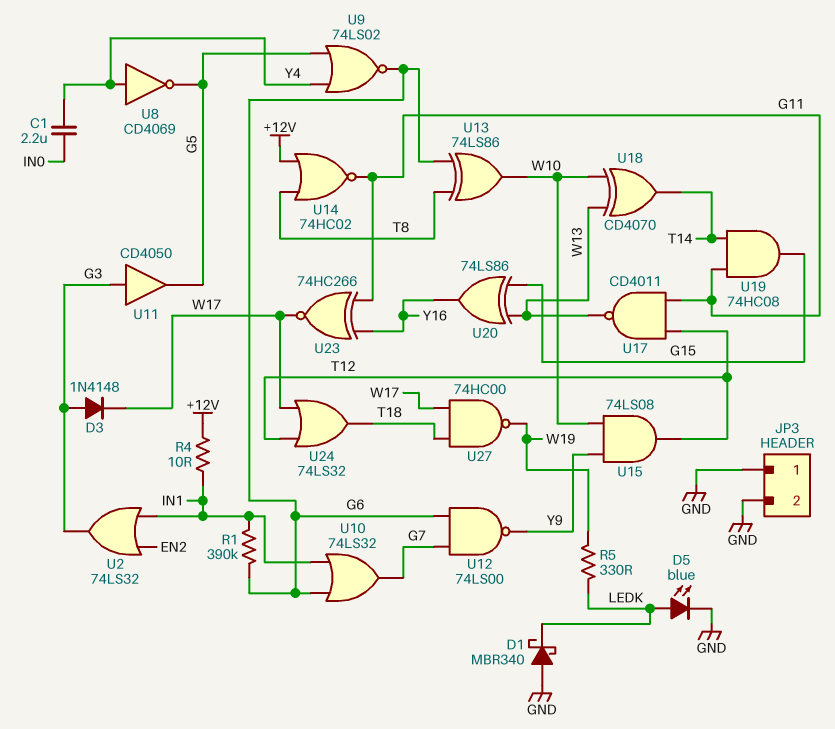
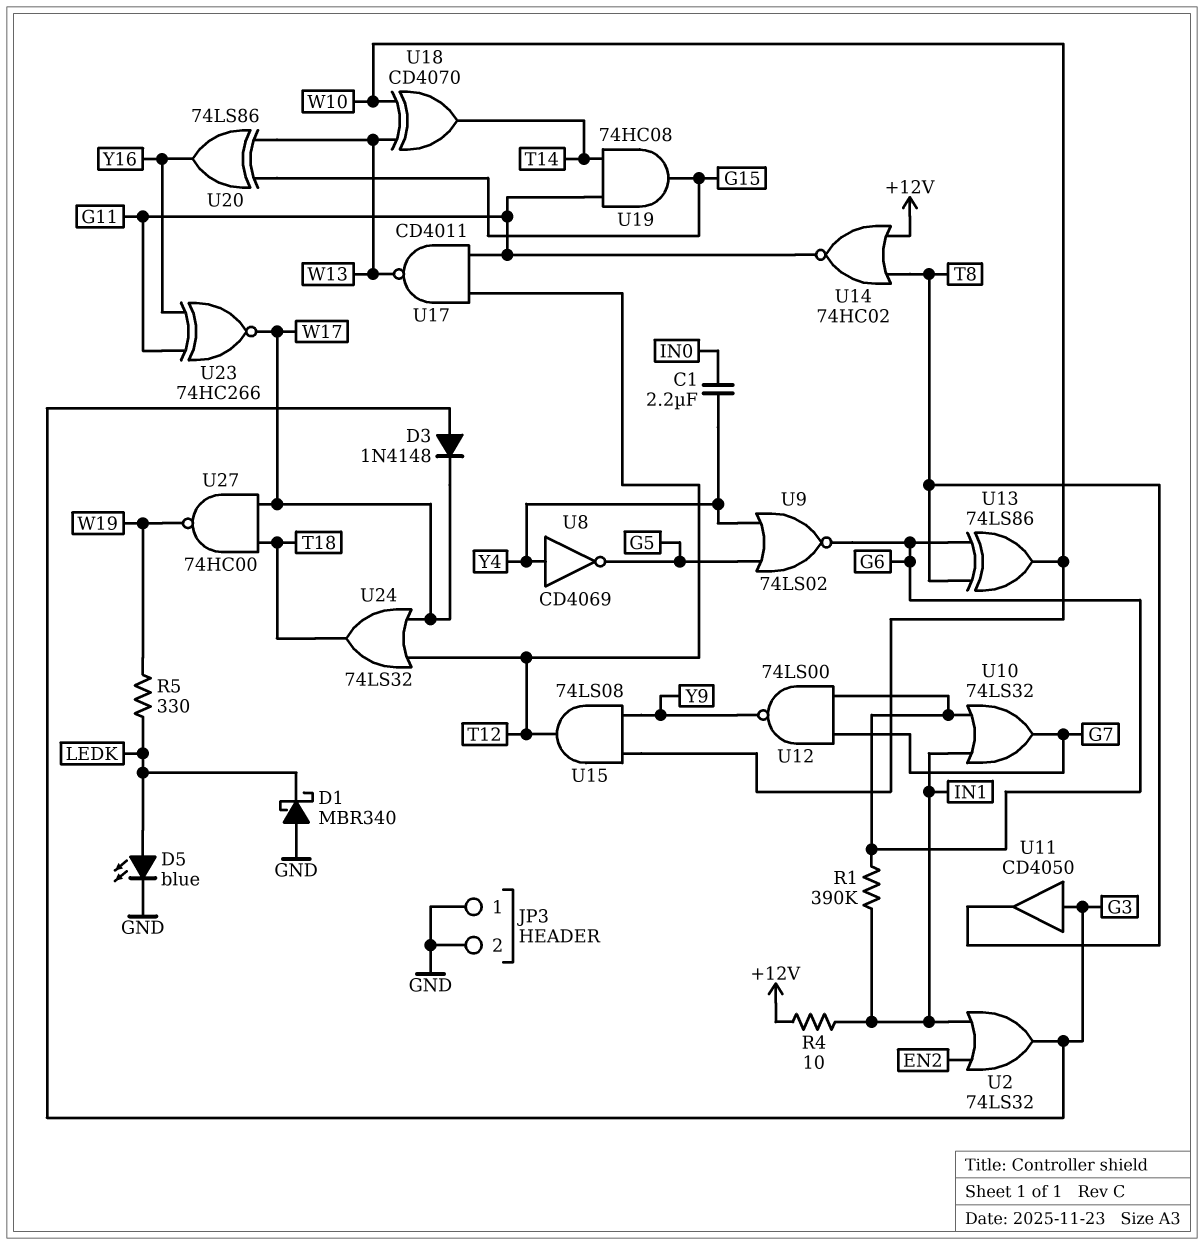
U11: buffer CD4050 (in G3, out G5) -> buffer CD4050 (in G3, out T8)

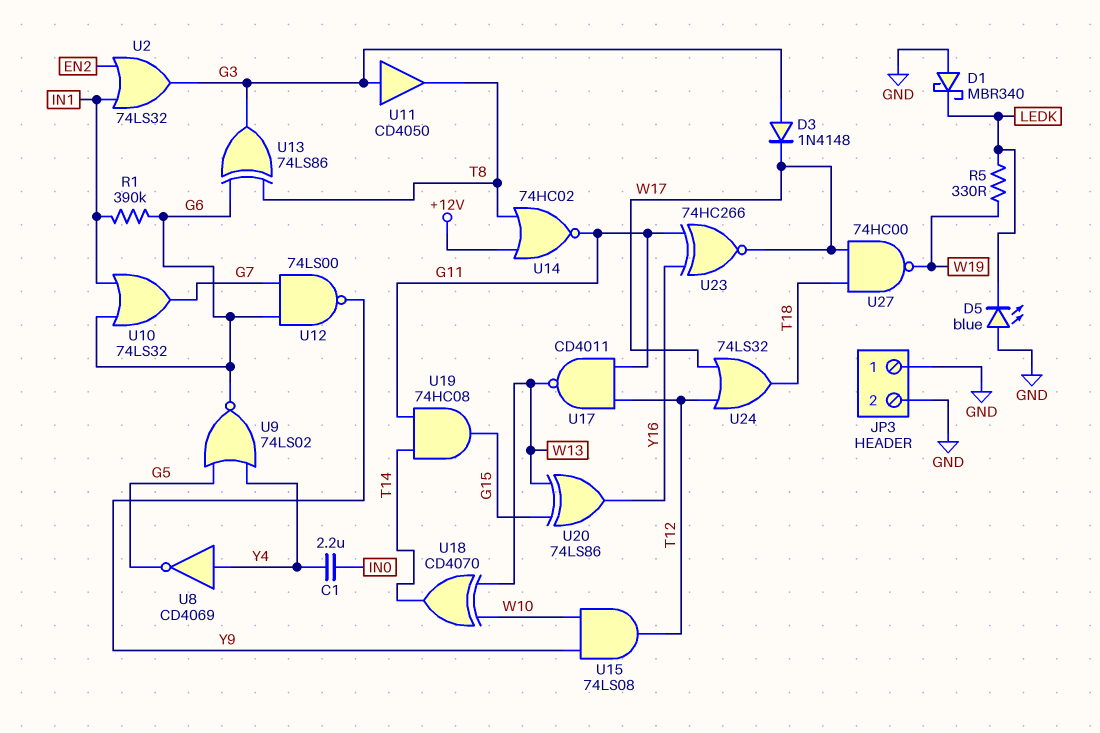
D5: LED blue (A LEDK, K GND) -> LED blue (A GND, K LEDK)
R4: 10 (+12V, IN1) -> none
U13: XOR 74LS86 (in G6, in T8, out W10) -> XOR 74LS86 (in G6, in T8, out G3)

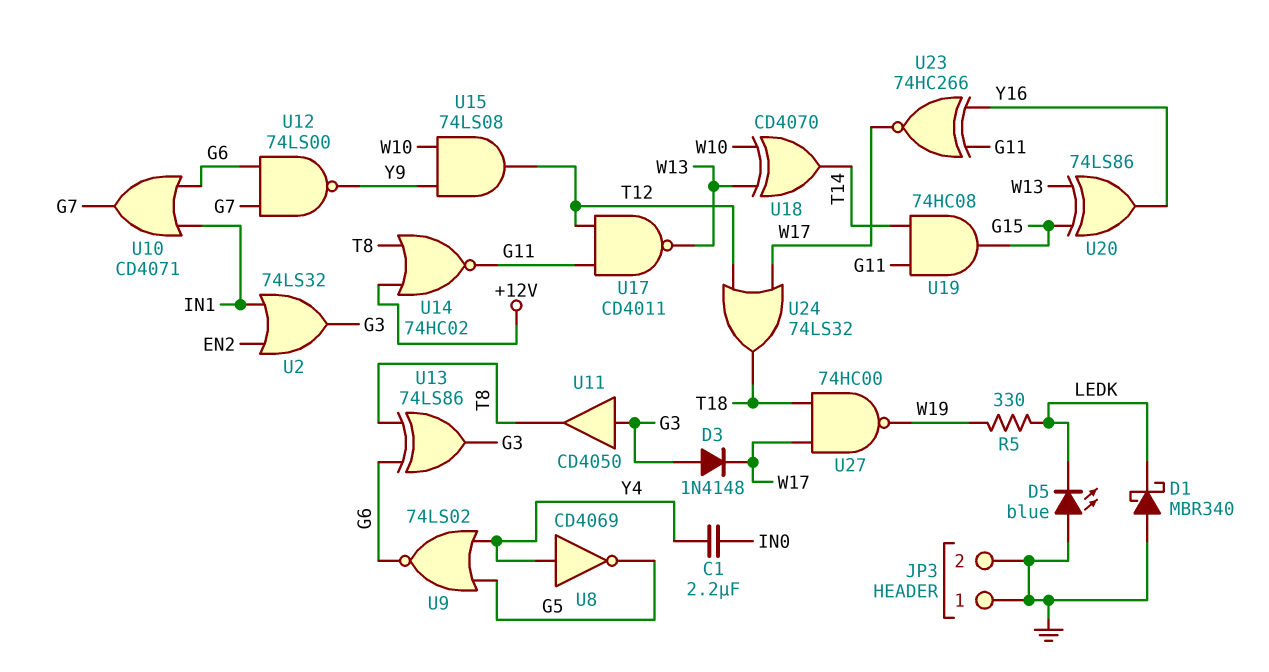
R1: 390k (G6, IN1) -> none
U10: OR 74LS32 (in G6, in IN1, out G7) -> OR CD4071 (in G6, in IN1, out G7)

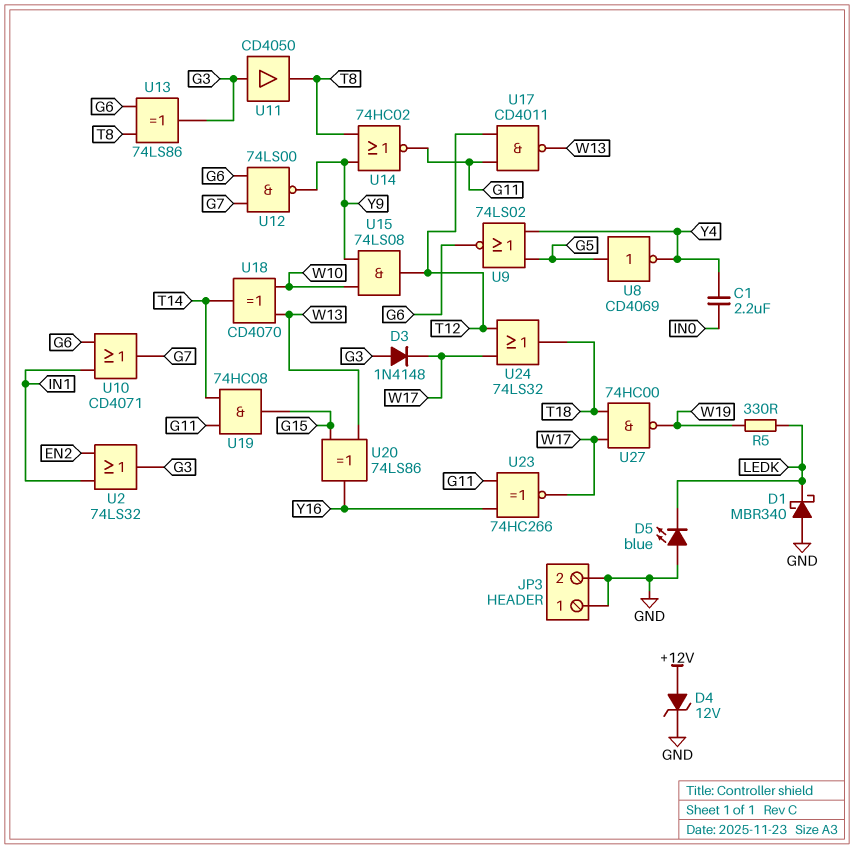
D4: none -> zener 12V (A +12V, K GND)
U8: NOT CD4069 (in Y4, out G5) -> NOT CD4069 (in G5, out Y4)
U14: NOR 74HC02 (in +12V, in T8, out G11) -> NOR 74HC02 (in T8, in Y9, out G11)

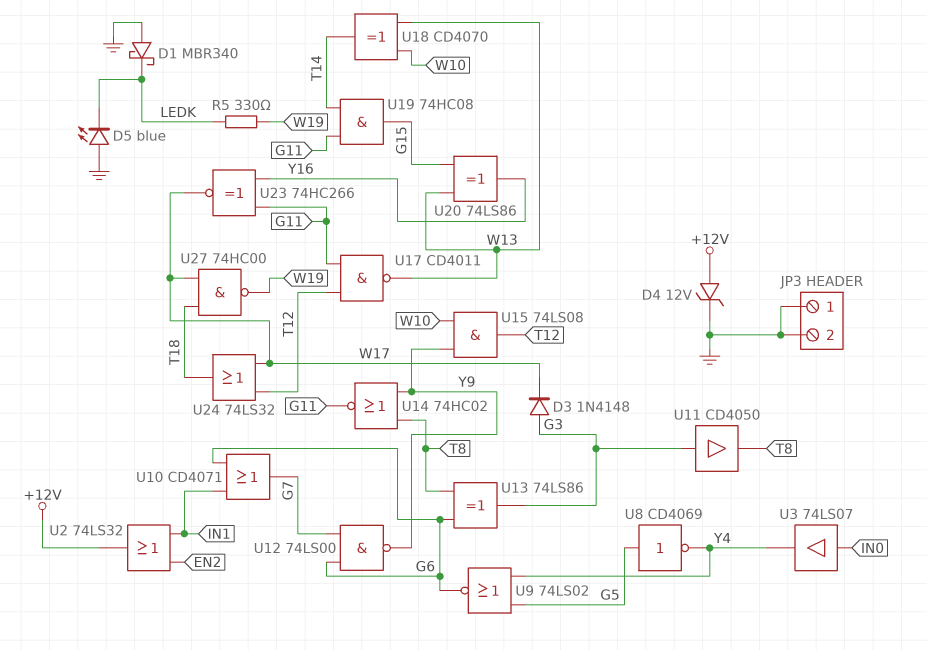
C1: 2.2uF (IN0, Y4) -> none
U2: OR 74LS32 (in EN2, in IN1, out G3) -> OR 74LS32 (in EN2, in IN1, out +12V)
U3: none -> buffer 74LS07 (in IN0, out Y4)

